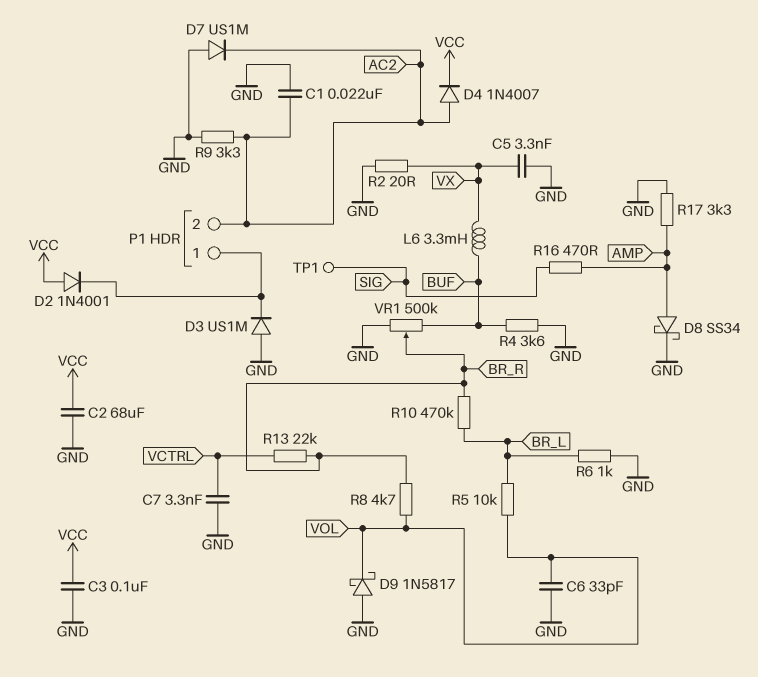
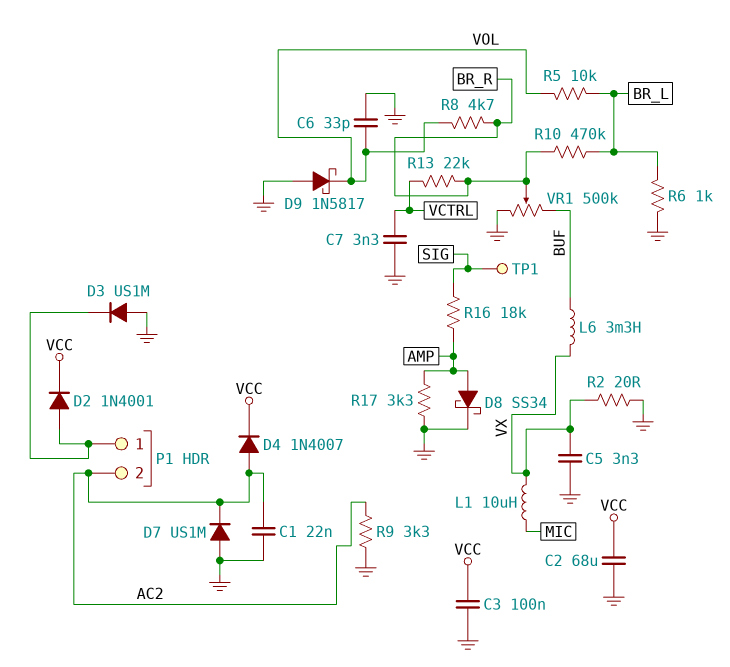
D2: diode 1N4001 (A VCC, K P1/1) -> diode 1N4001 (A P1/1, K VCC)
L1: none -> 10uH (MIC, VX)
R4: 3.6k (BUF, GND) -> none
R16: 470 (AMP, SIG) -> 18k (AMP, SIG)

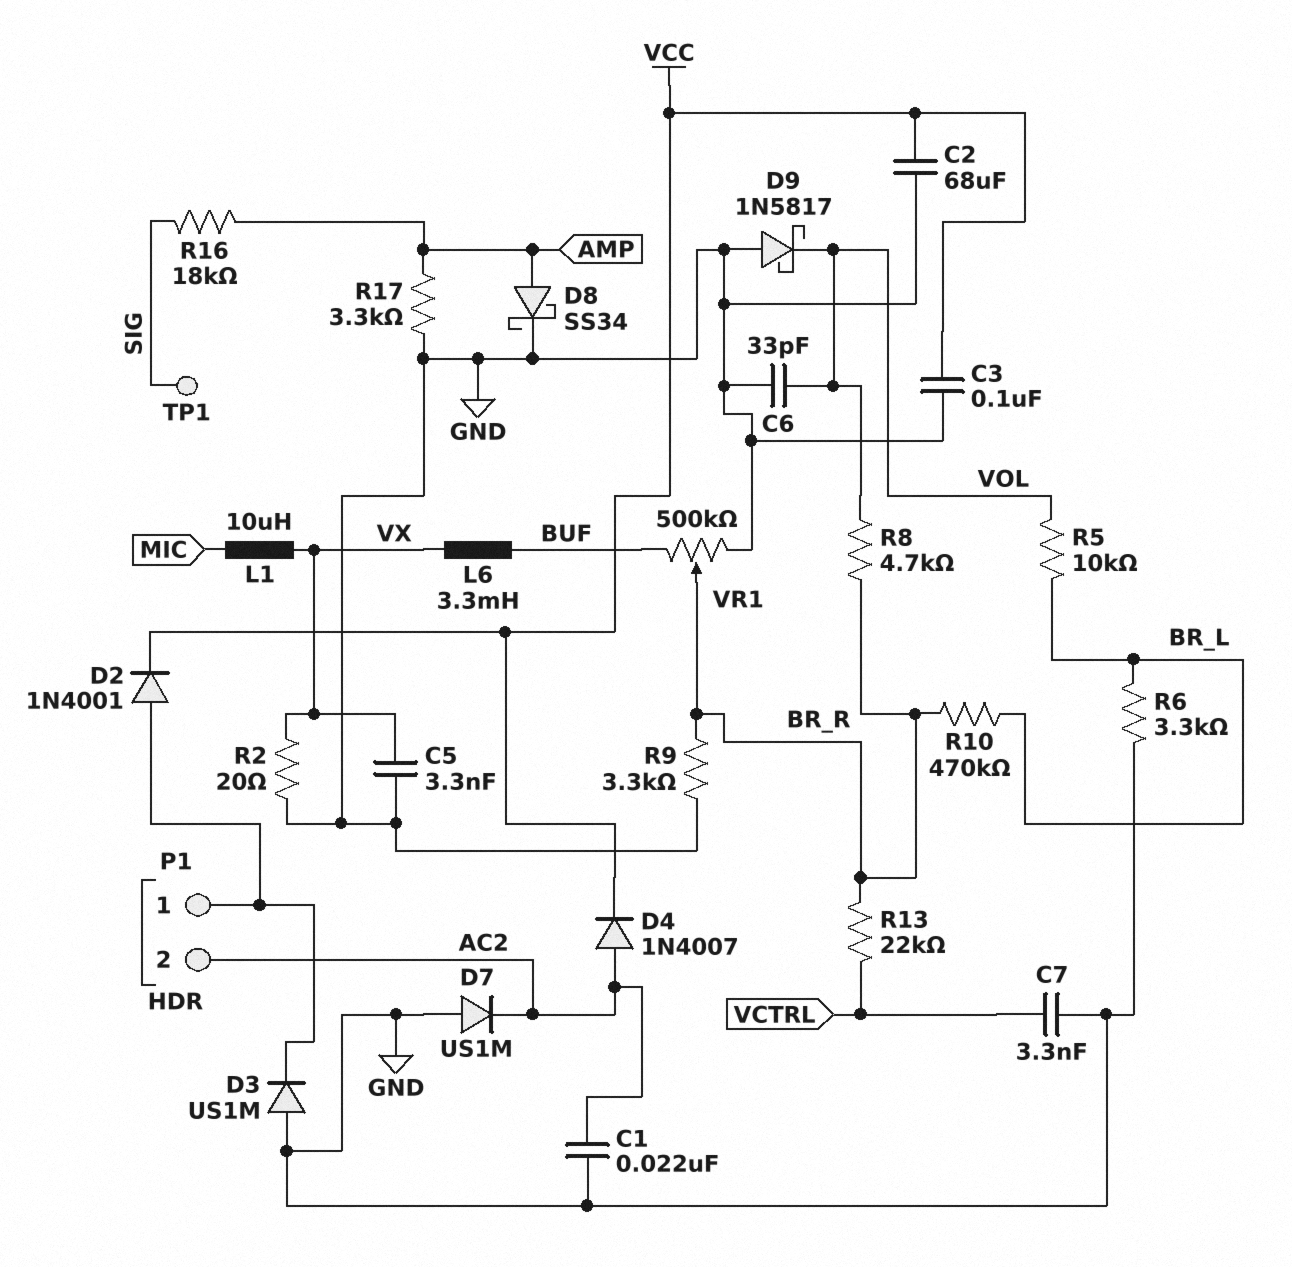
R6: 1k (BR_L, GND) -> 3.3k (BR_L, GND)
R9: 3.3k (AC2, GND) -> 3.3k (BR_R, GND)

